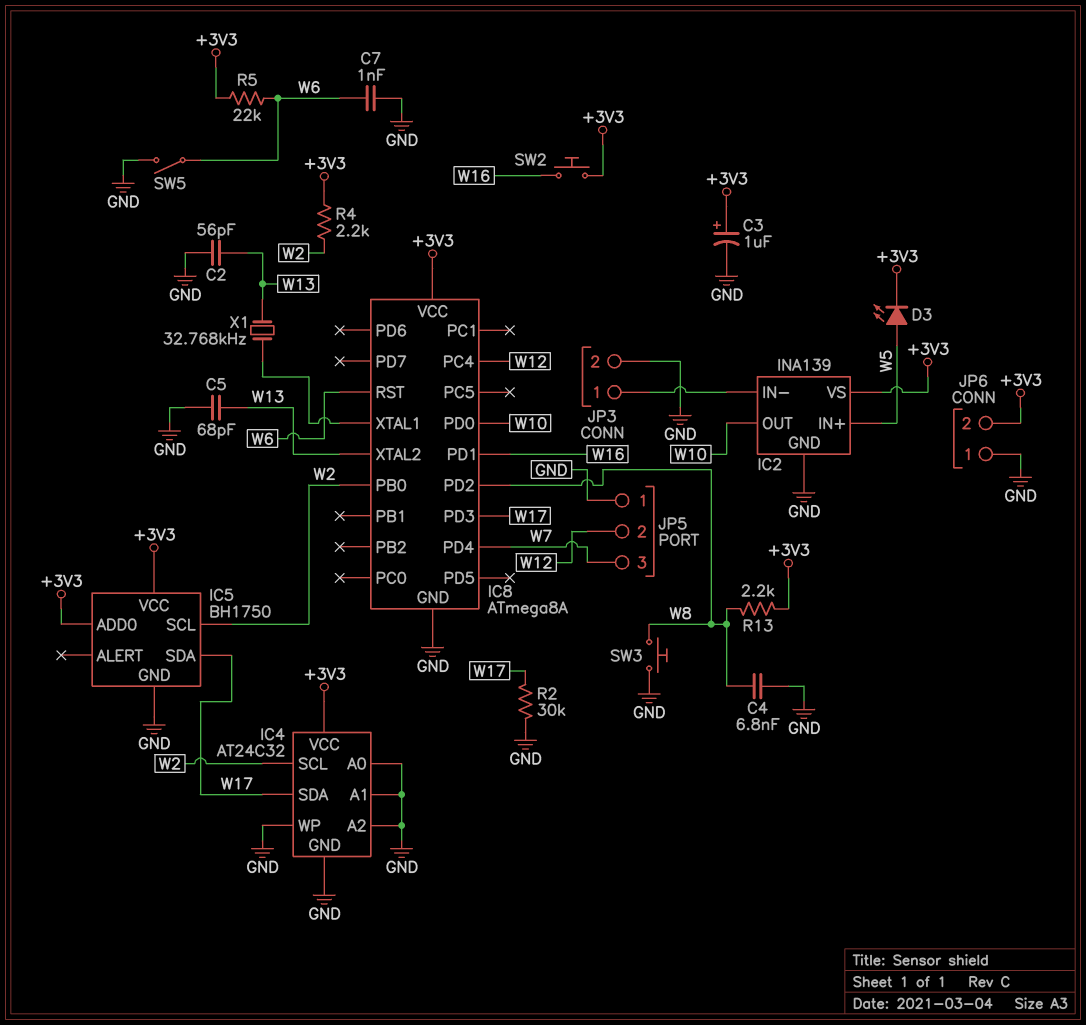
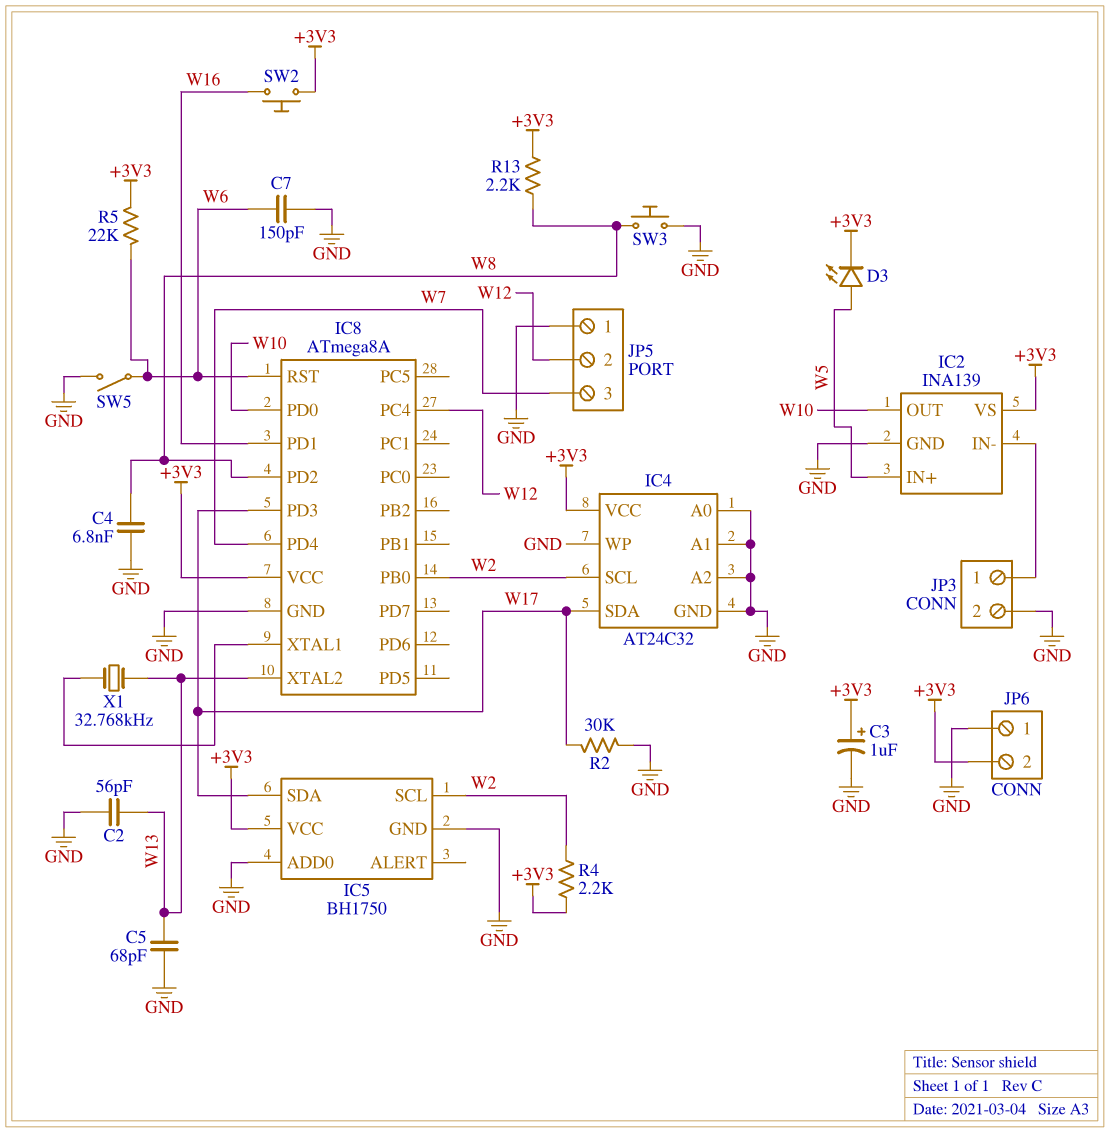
C7: 1nF (GND, W6) -> 150pF (GND, W6)
IC5 pin ADD0: +3V3 -> GND

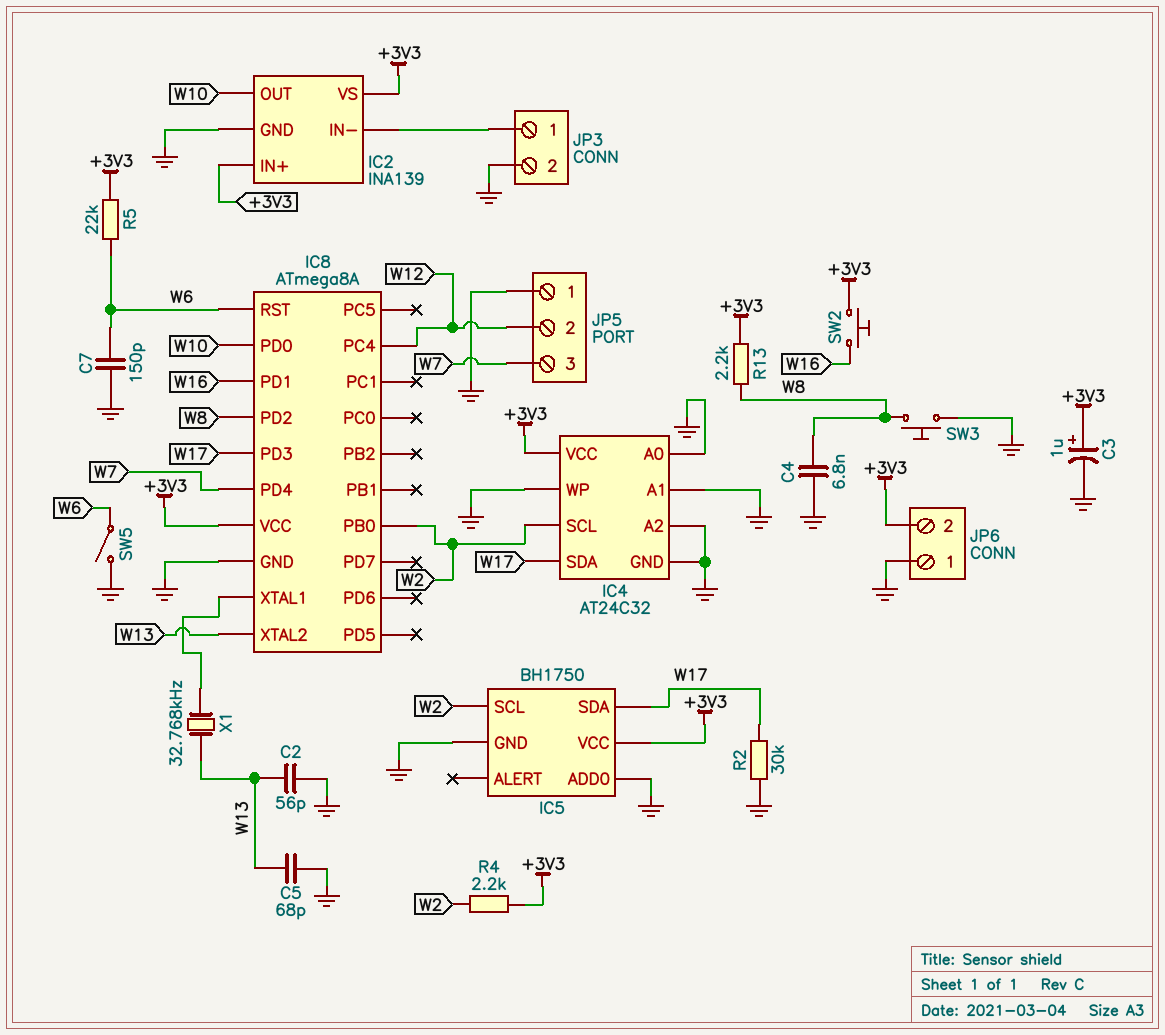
D3: LED (A W5, K +3V3) -> none
IC2 pin IN+: W5 -> +3V3

